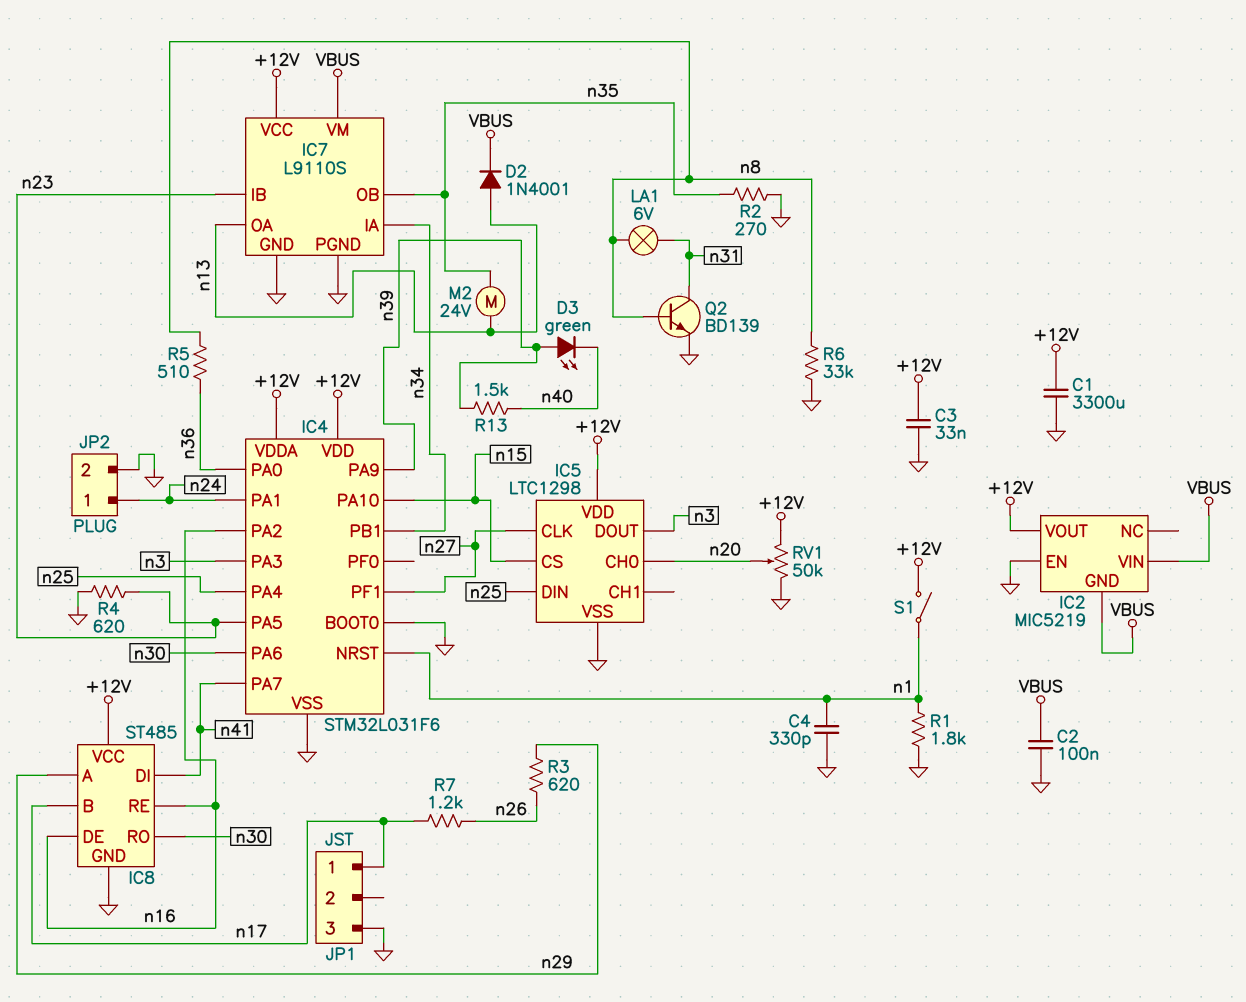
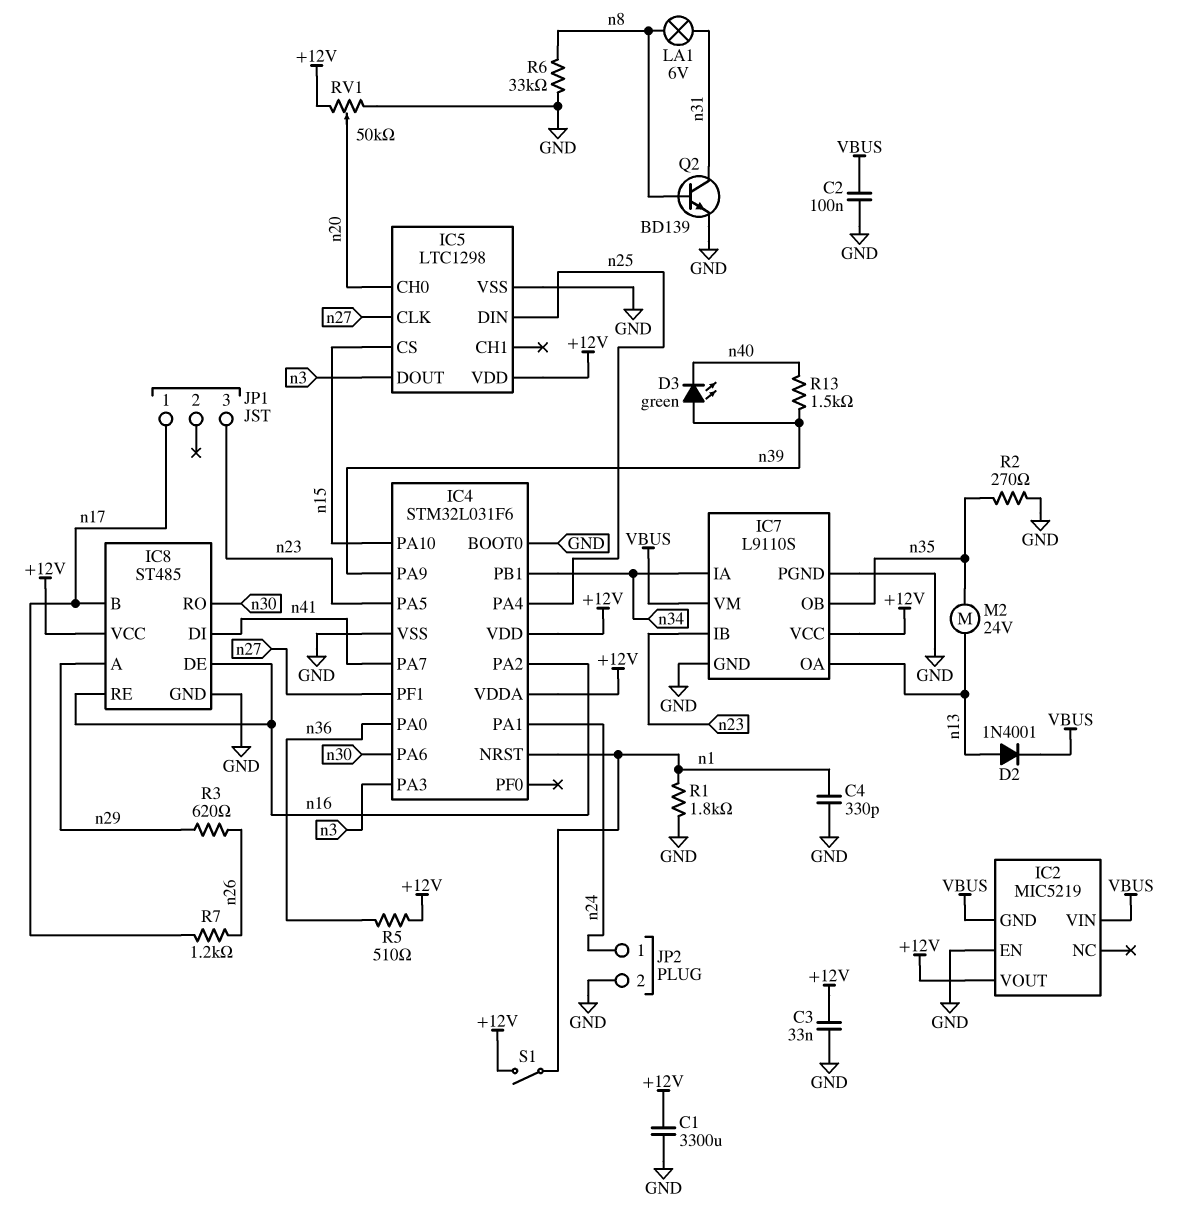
JP1 pin 3: GND -> n23
R4: 620 (GND, n23) -> none
R5: 510 (n8, n36) -> 510 (+12V, n36)

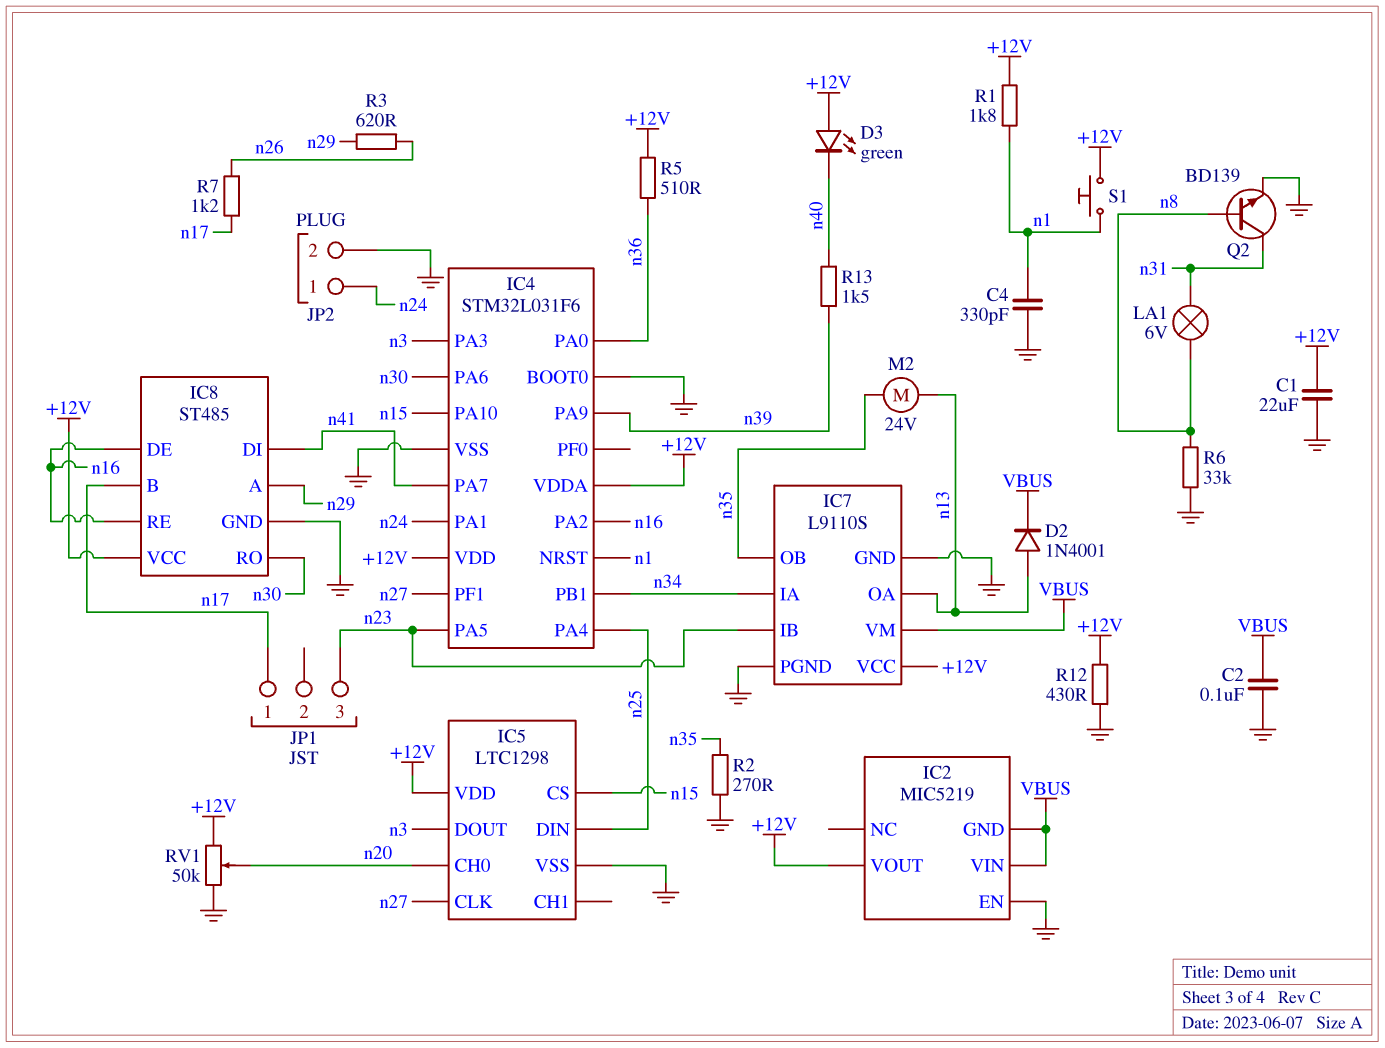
C1: 3300uF (+12V, GND) -> 22uF (+12V, GND)
C3: 33nF (+12V, GND) -> none
D3: LED green (A n39, K n40) -> LED green (A +12V, K n40)
R1: 1.8k (GND, n1) -> 1.8k (+12V, n1)
R12: none -> 430 (+12V, GND)
S1: switch (+12V, n1) -> button (+12V, n1)

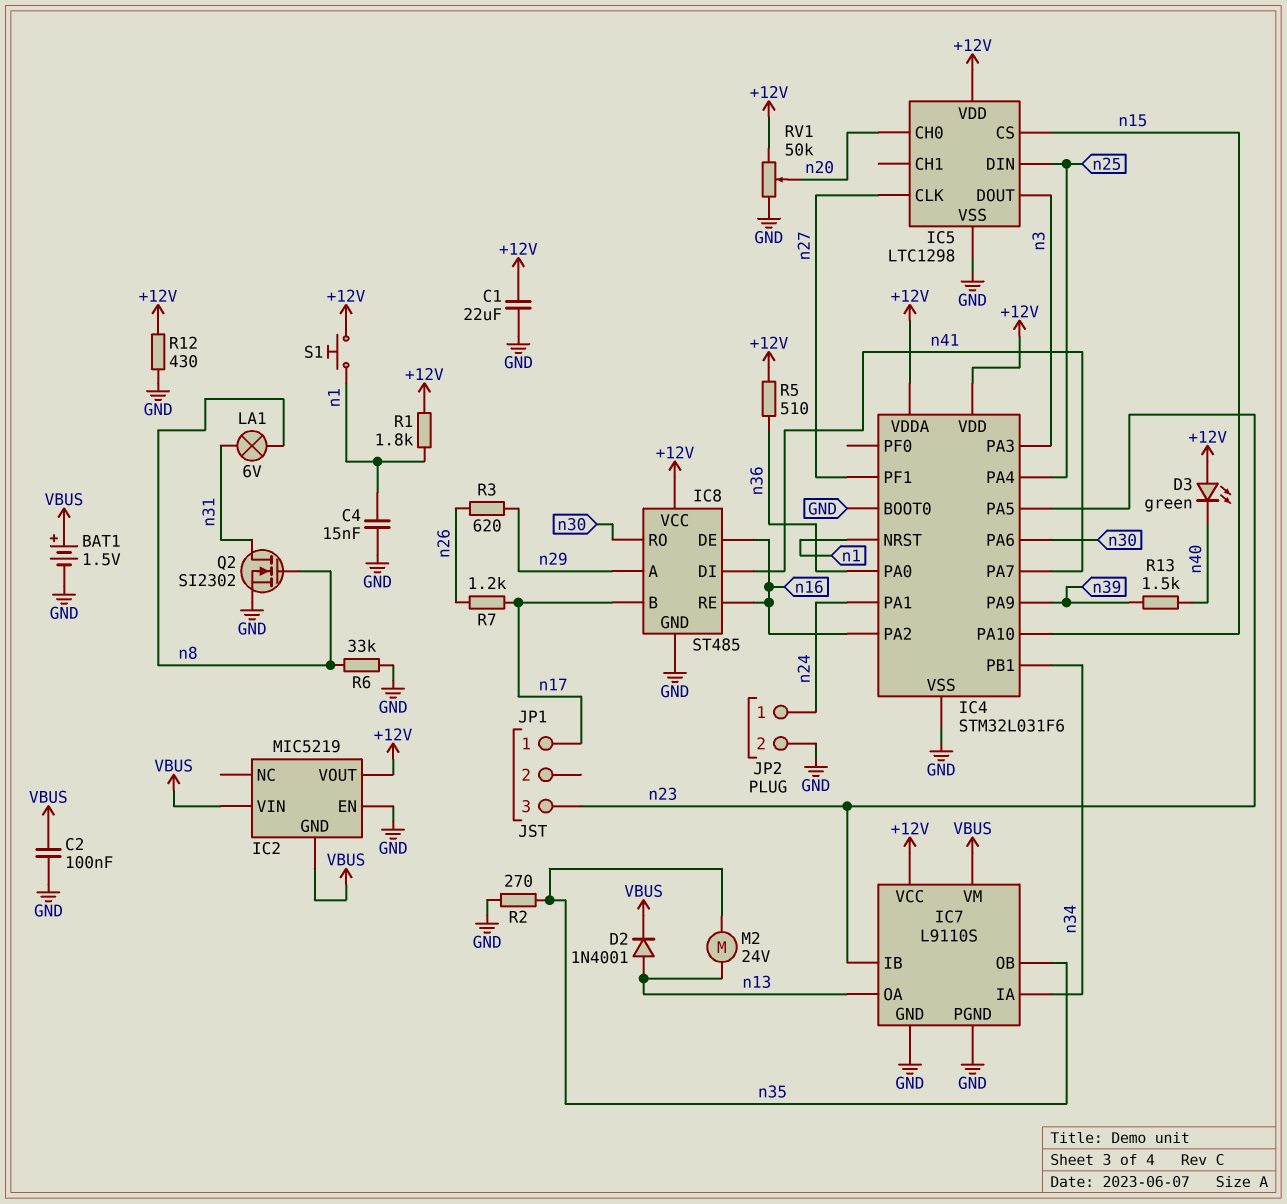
BAT1: none -> 1.5V (plus VBUS, minus GND)
C4: 330pF (GND, n1) -> 15nF (GND, n1)
Q2: NPN BD139 (B n8, C n31, E GND) -> NMOS SI2302 (G n8, D n31, S GND)

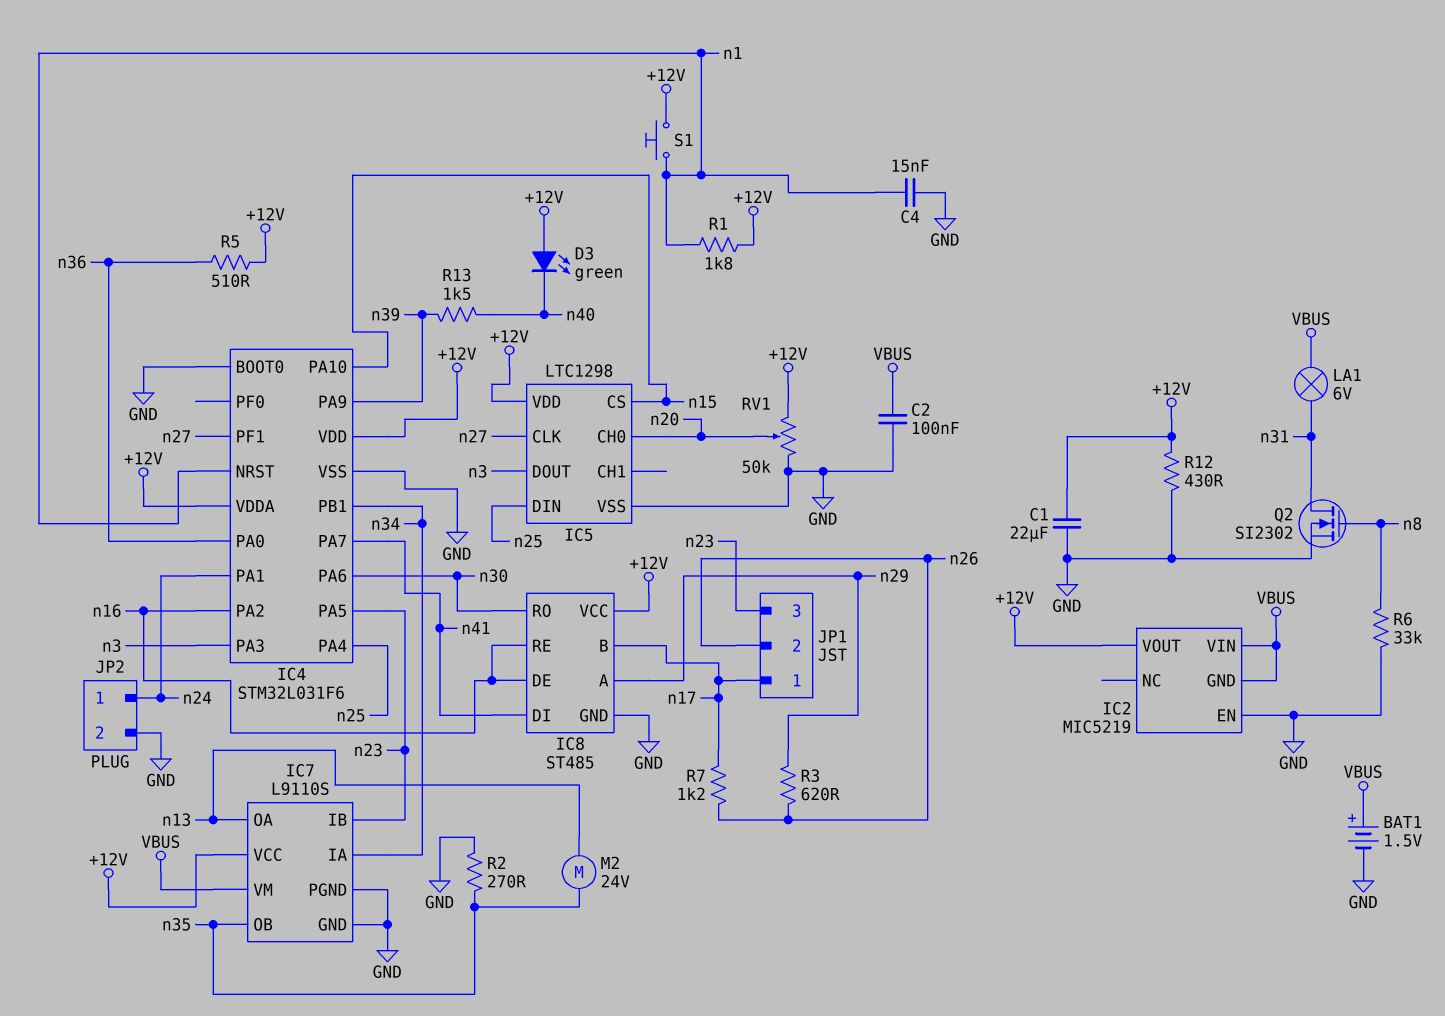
D2: diode 1N4001 (A n13, K VBUS) -> none
JP1 pin 2: none -> n26
LA1: lamp 6V (n8, n31) -> lamp 6V (VBUS, n31)

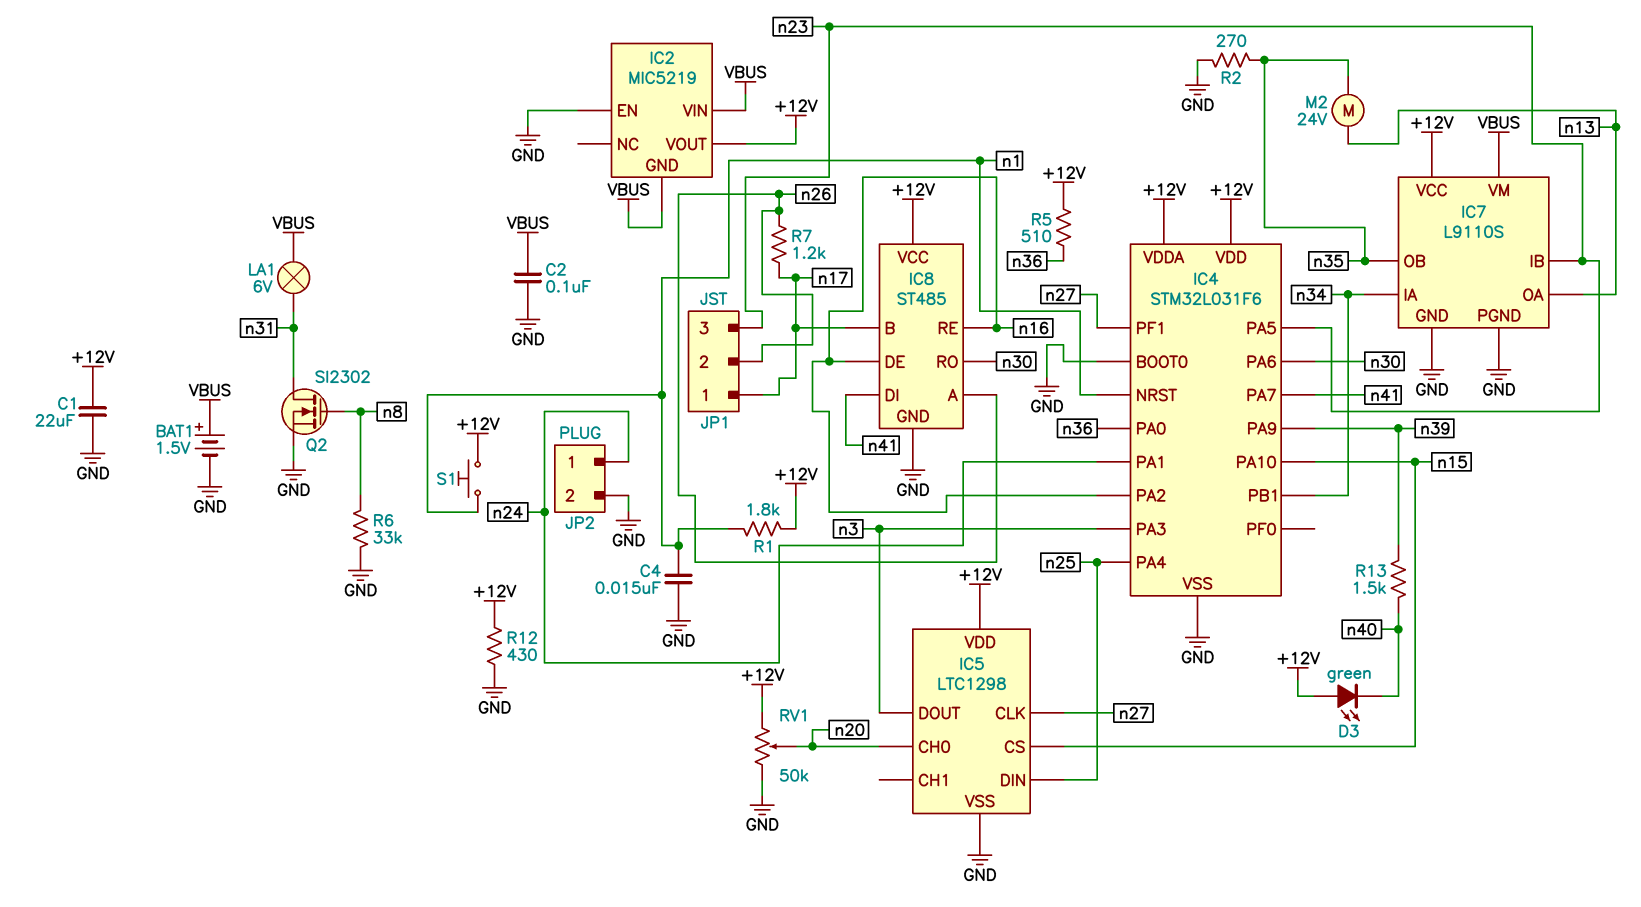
IC8 pin A: n29 -> n26
R3: 620 (n26, n29) -> none

